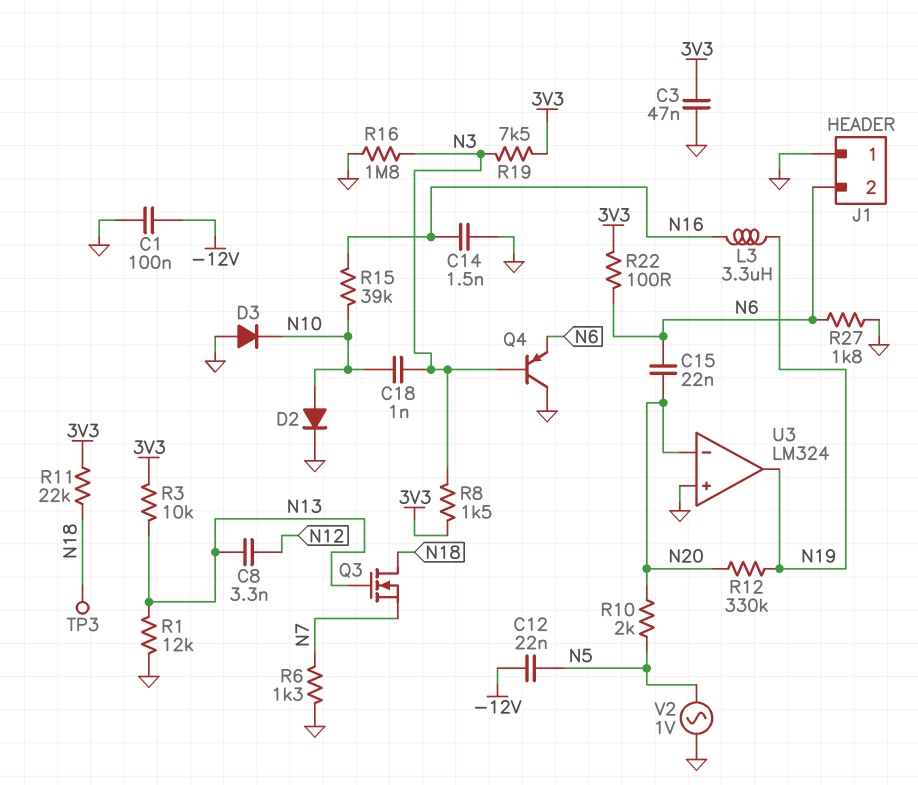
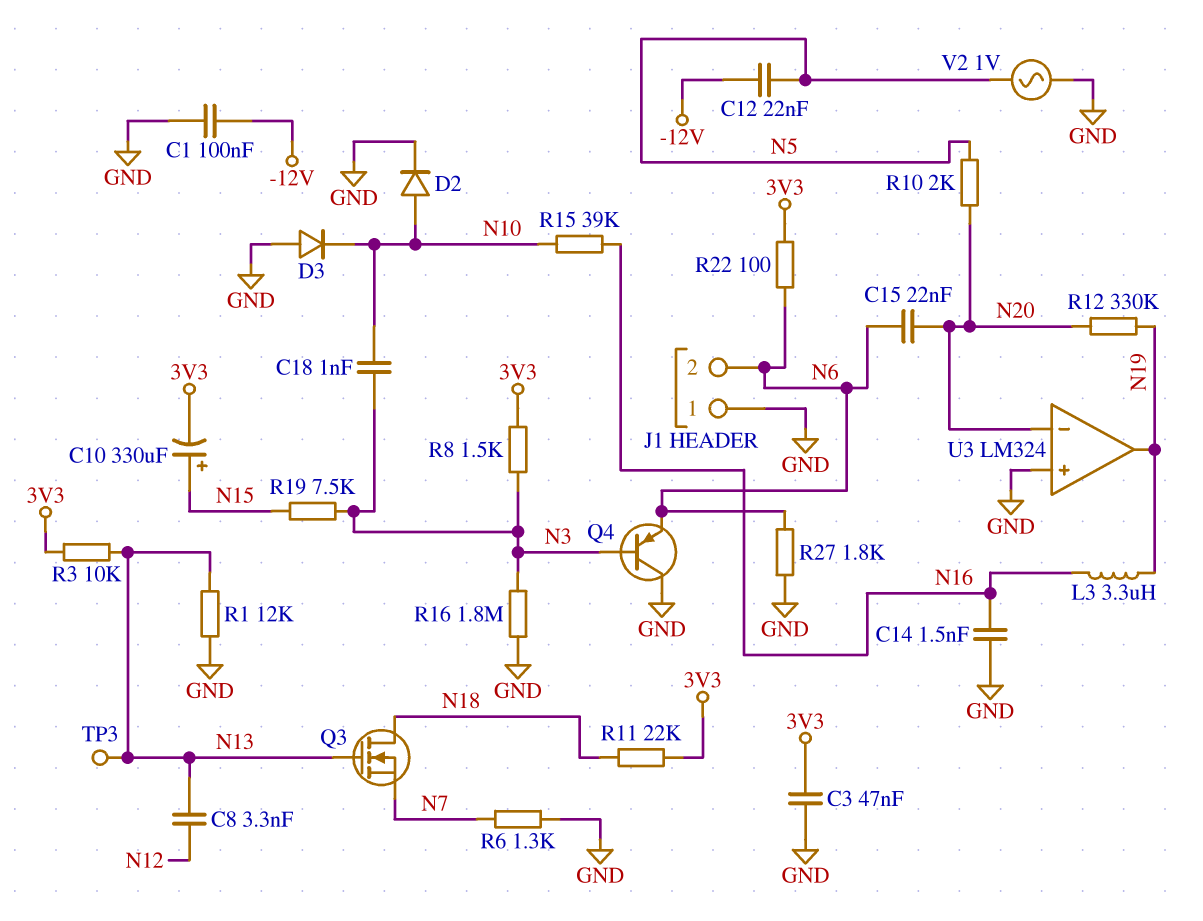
C10: none -> 330uF (plus N15, minus 3V3)
R19: 7.5k (3V3, N3) -> 7.5k (N3, N15)
TP3: test point (N18) -> test point (N13)

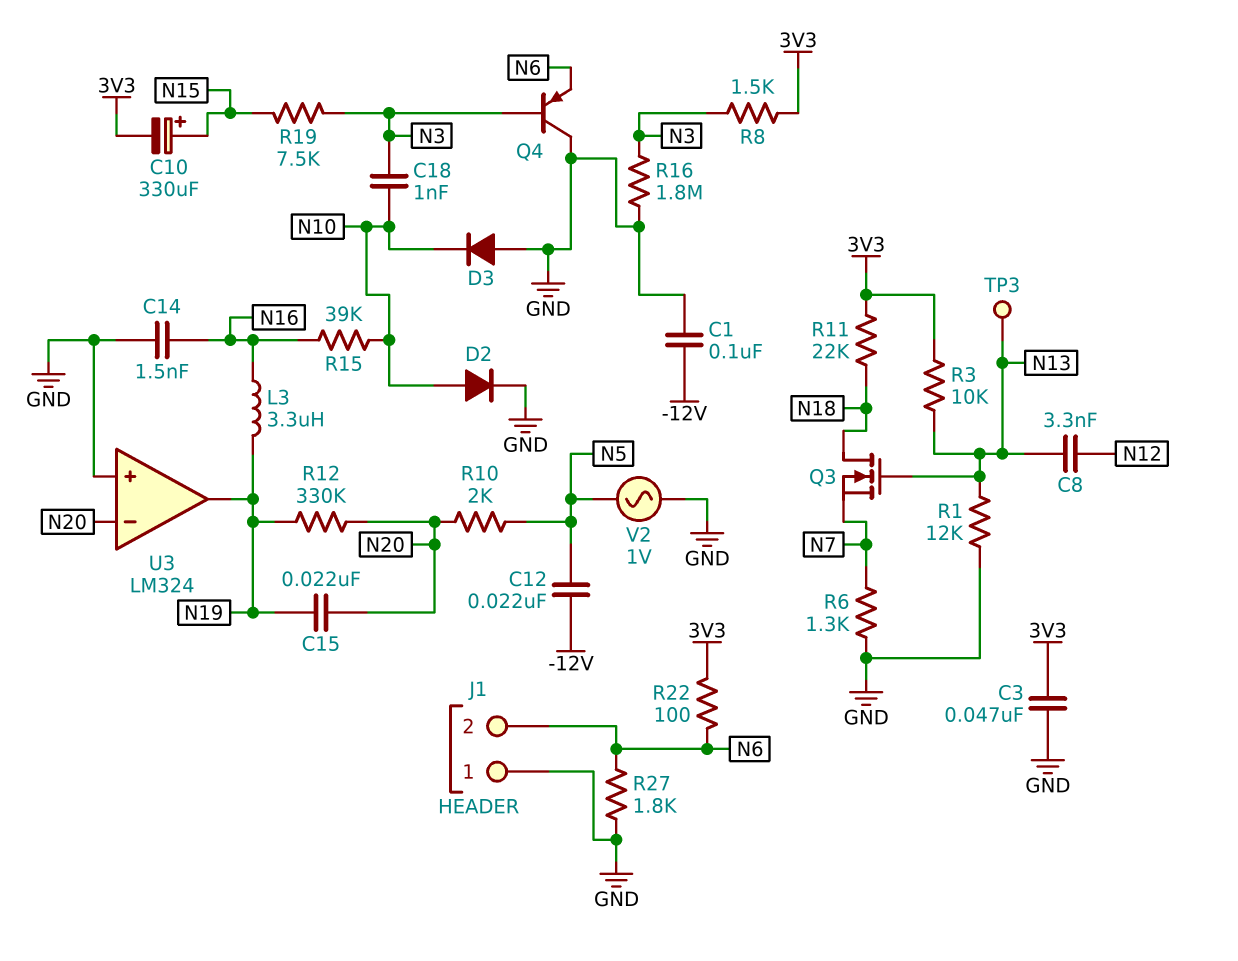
C15: 22nF (N6, N20) -> 22nF (N19, N20)

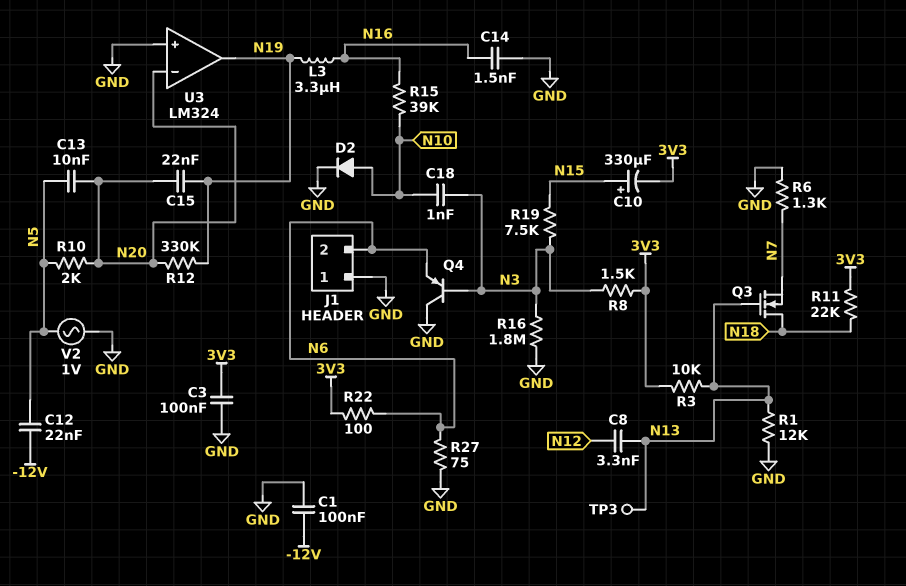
C3: 47nF (3V3, GND) -> 100nF (3V3, GND)
C13: none -> 10nF (N5, N20)
D3: diode (A GND, K N10) -> none
R27: 1.8k (GND, N6) -> 75 (GND, N6)

